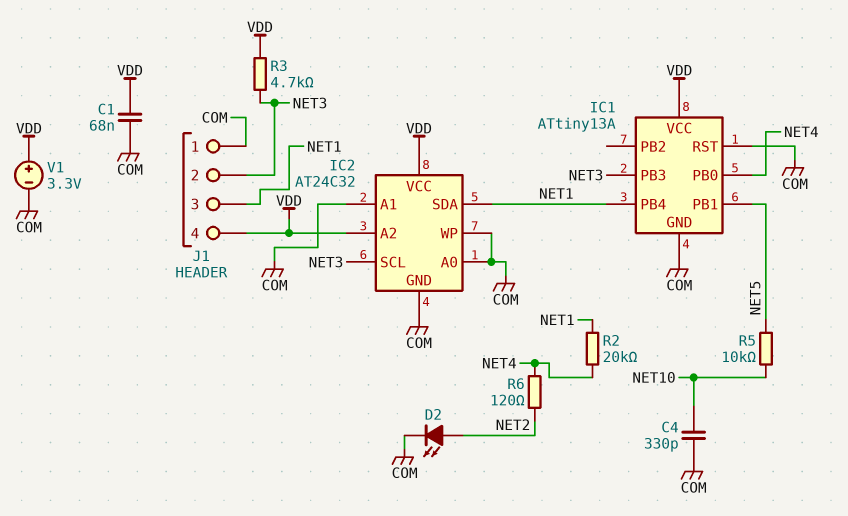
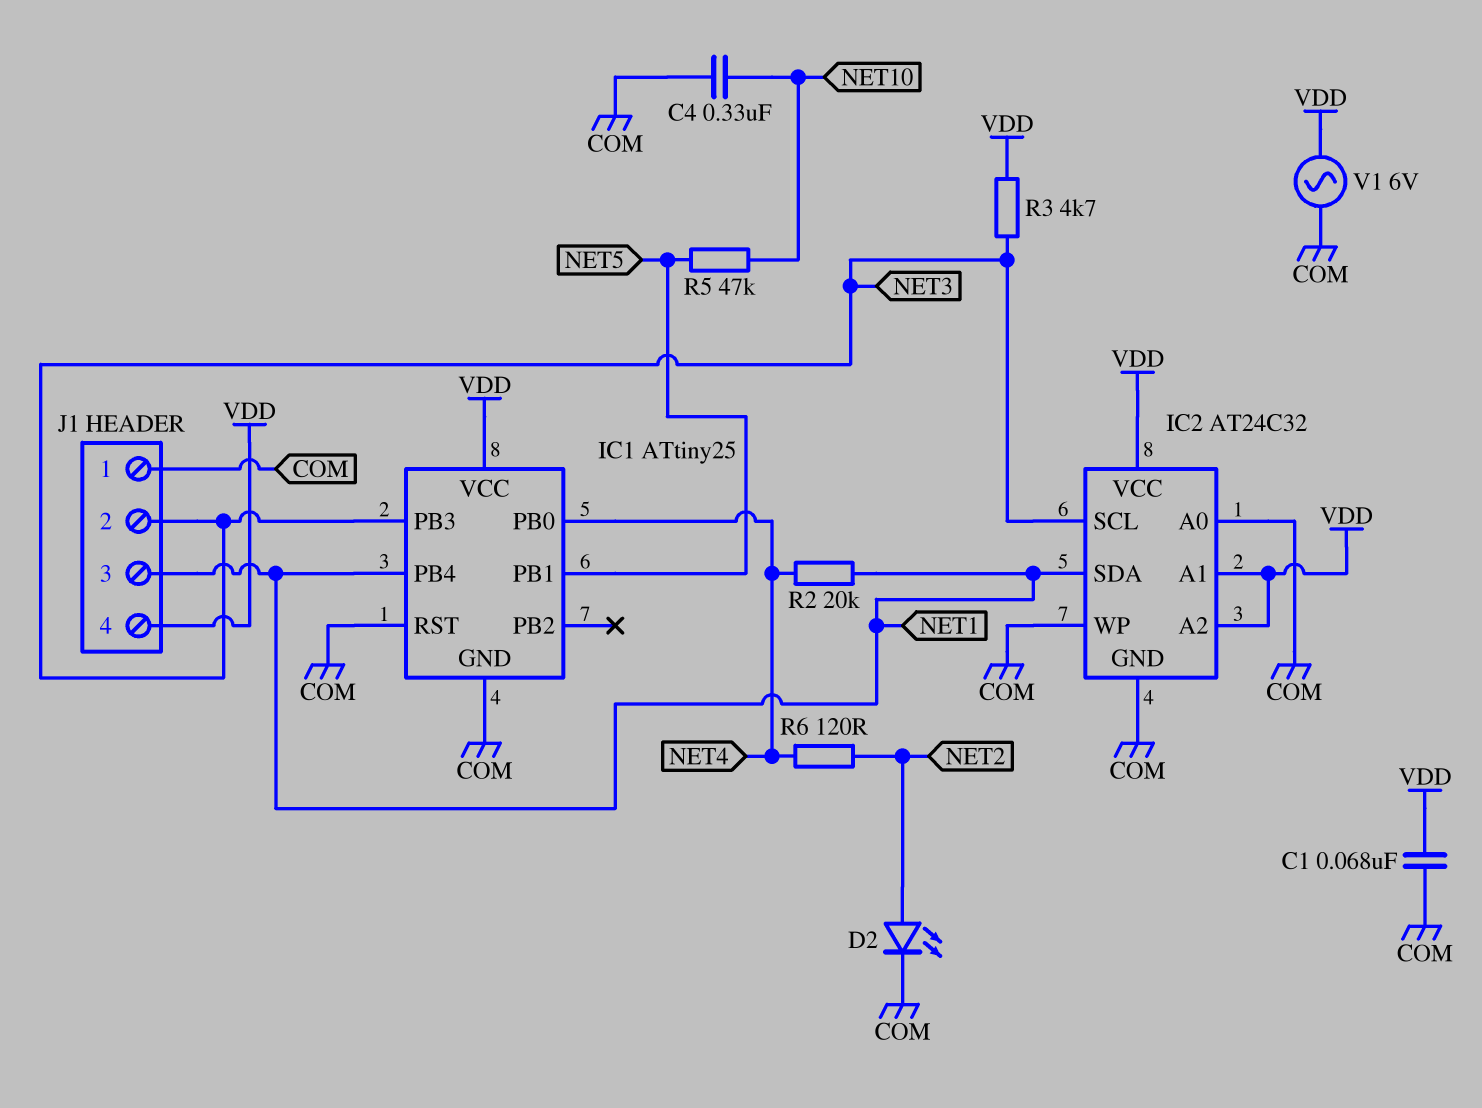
C4: 330pF (COM, NET10) -> 330nF (COM, NET10)
IC1: ATtiny13A -> ATtiny25
IC2 pin A1: COM -> VDD
R5: 10k (NET5, NET10) -> 47k (NET5, NET10)
V1: 3.3V (plus VDD, minus COM) -> AC 6V (COM, VDD)

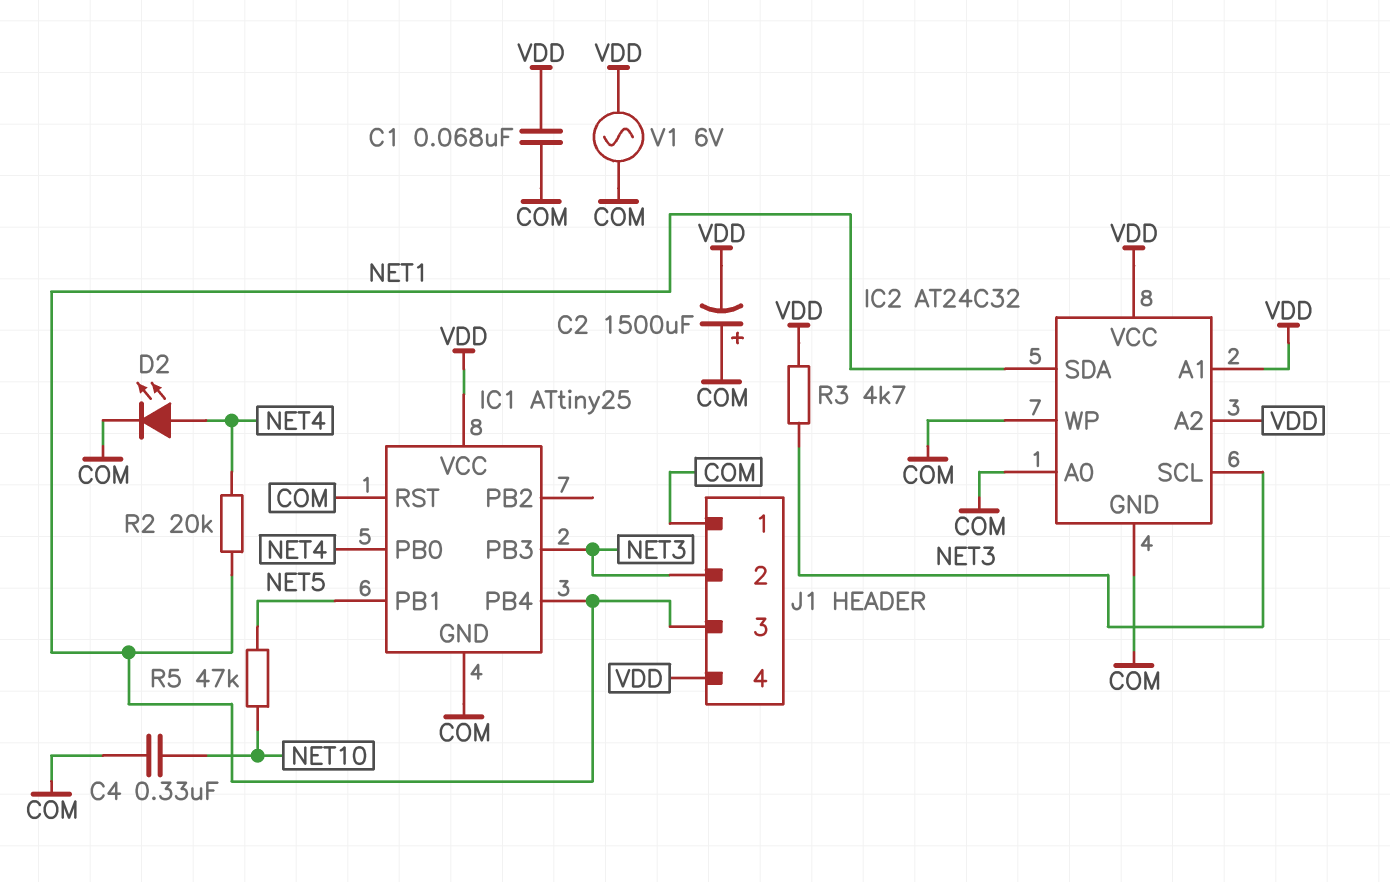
C2: none -> 1500uF (plus COM, minus VDD)
D2: LED (A NET2, K COM) -> LED (A NET4, K COM)
R6: 120 (NET2, NET4) -> none

